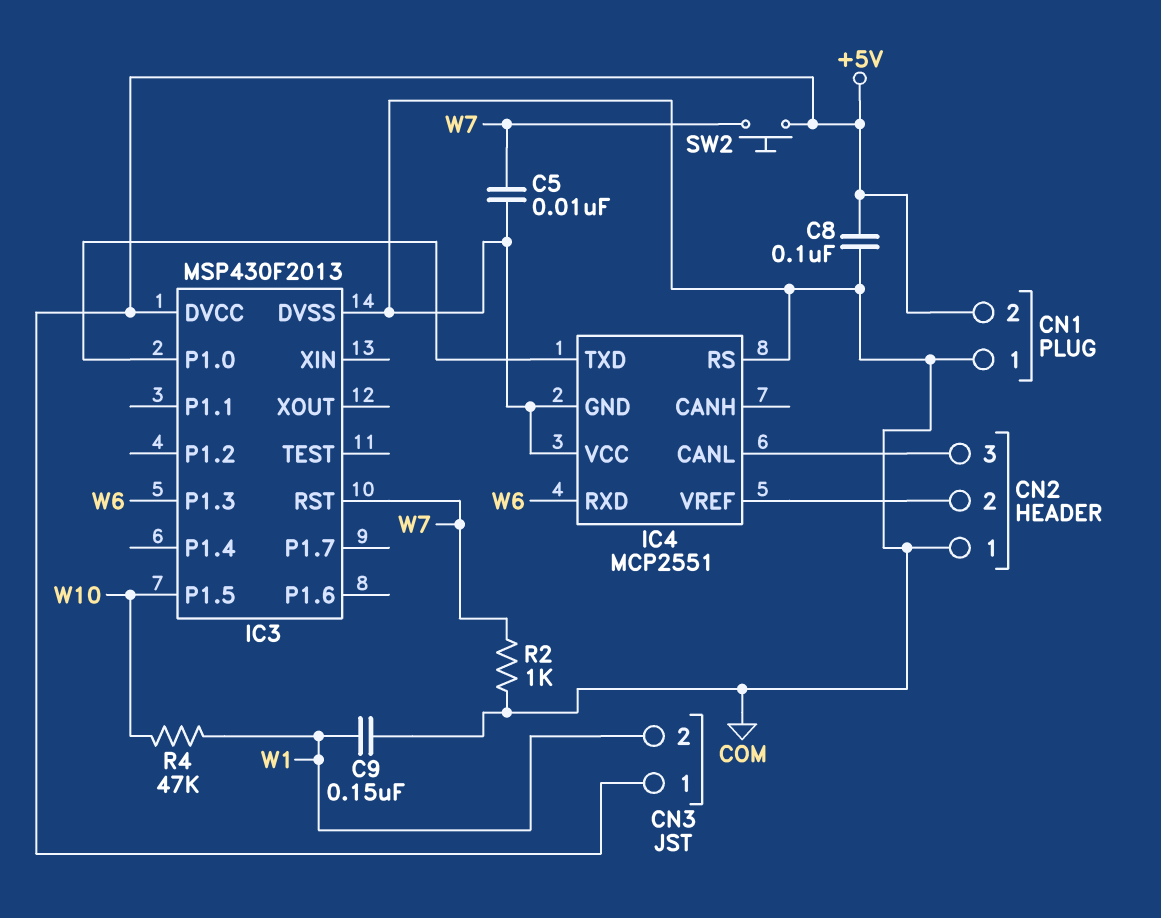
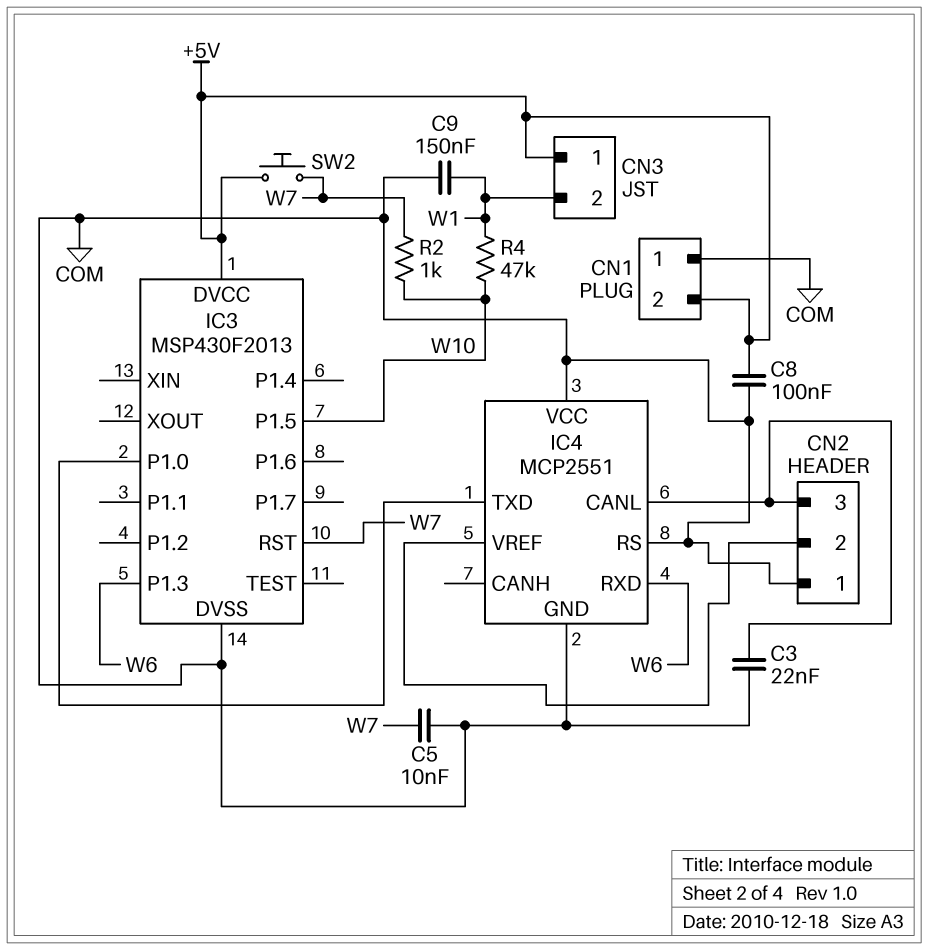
C3: none -> 22nF (CN2/3, COM)
R2: 1k (COM, W7) -> 1k (W7, W10)

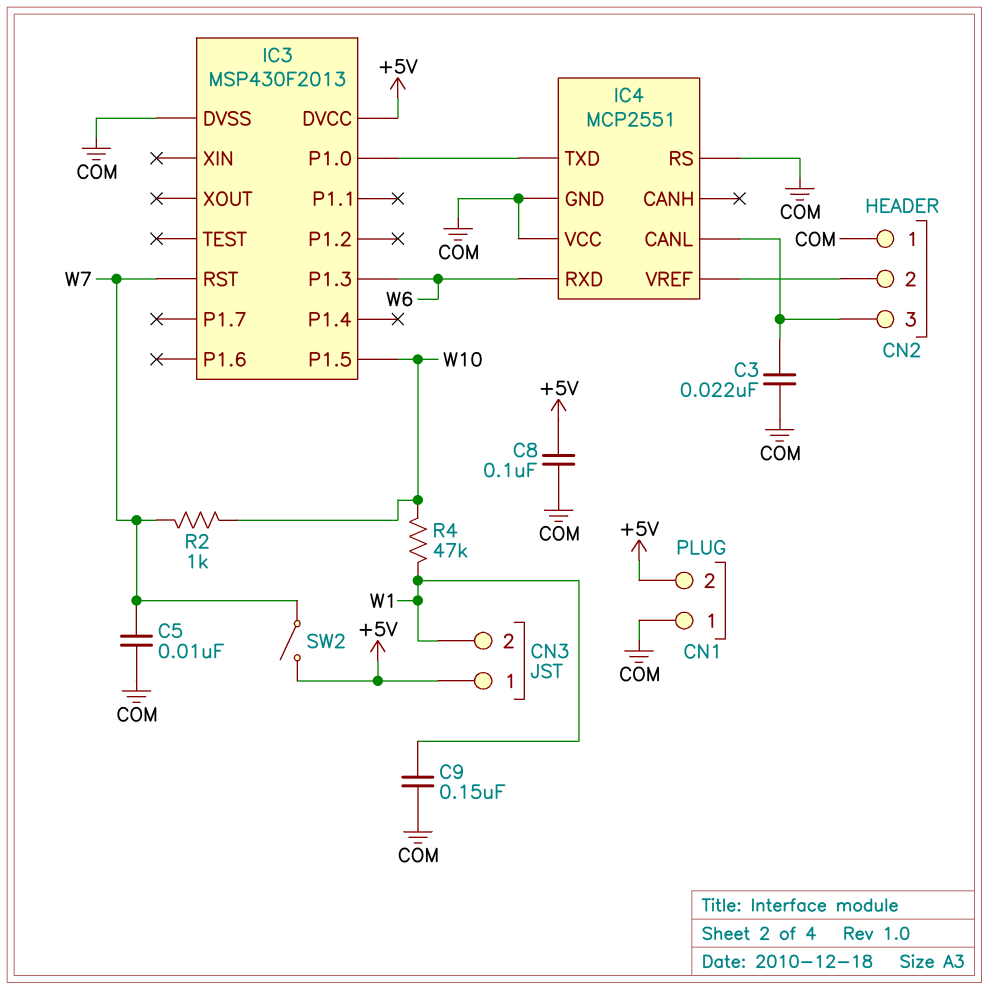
SW2: button (+5V, W7) -> switch (+5V, W7)

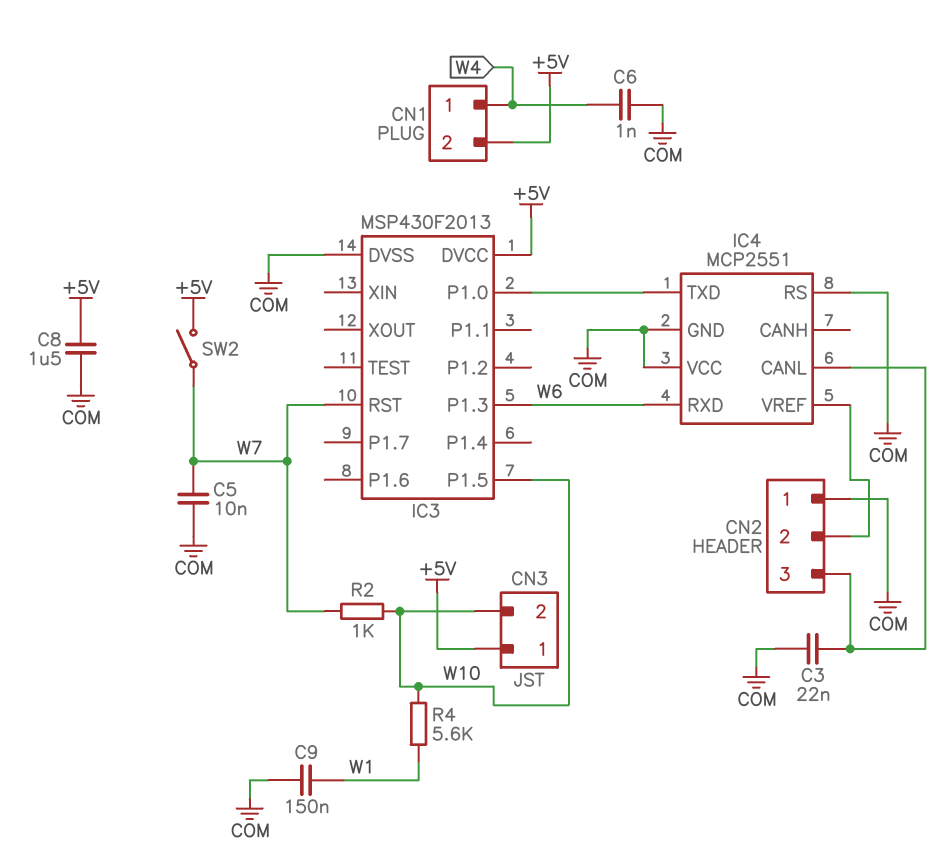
C6: none -> 1nF (COM, W4)
C8: 100nF (+5V, COM) -> 1.5uF (+5V, COM)
CN1 pin 1: COM -> W4
CN3 pin 2: W1 -> W10
R4: 47k (W1, W10) -> 5.6k (W1, W10)

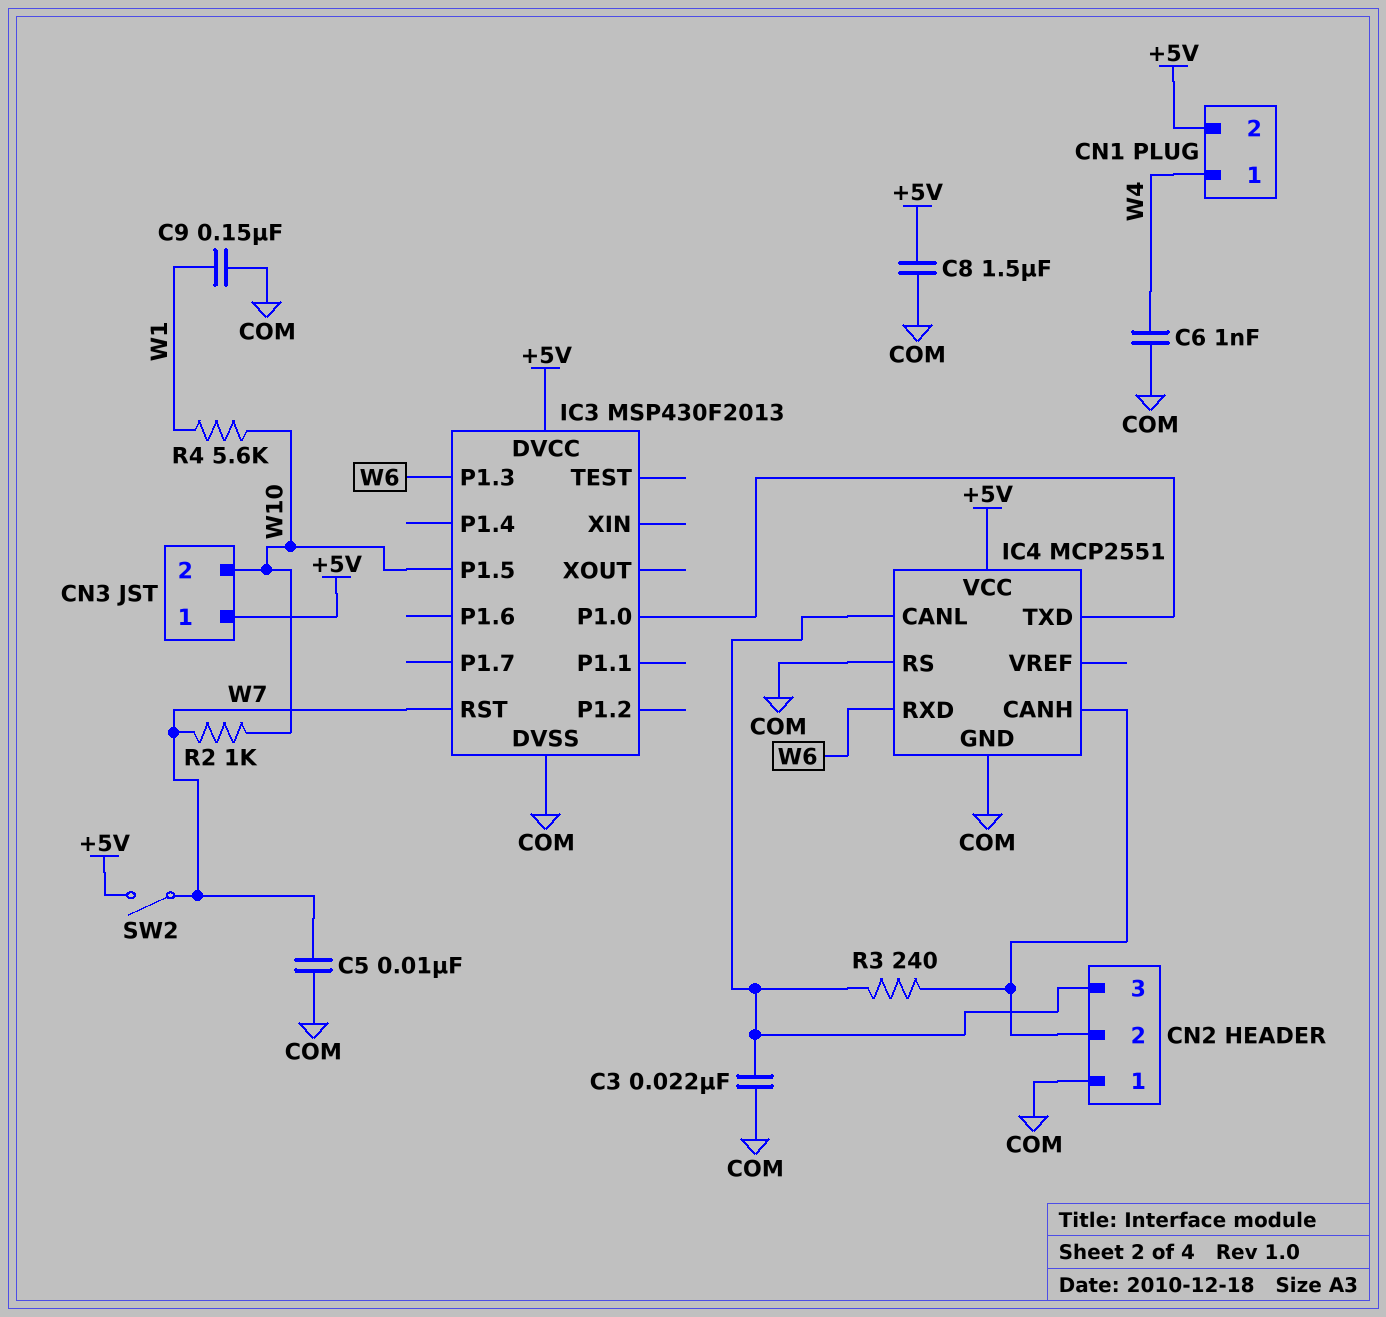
IC4 pin CANH: none -> CN2/2
IC4 pin VCC: COM -> +5V
IC4 pin VREF: CN2/2 -> none
R3: none -> 240 (CN2/2, CN2/3)

